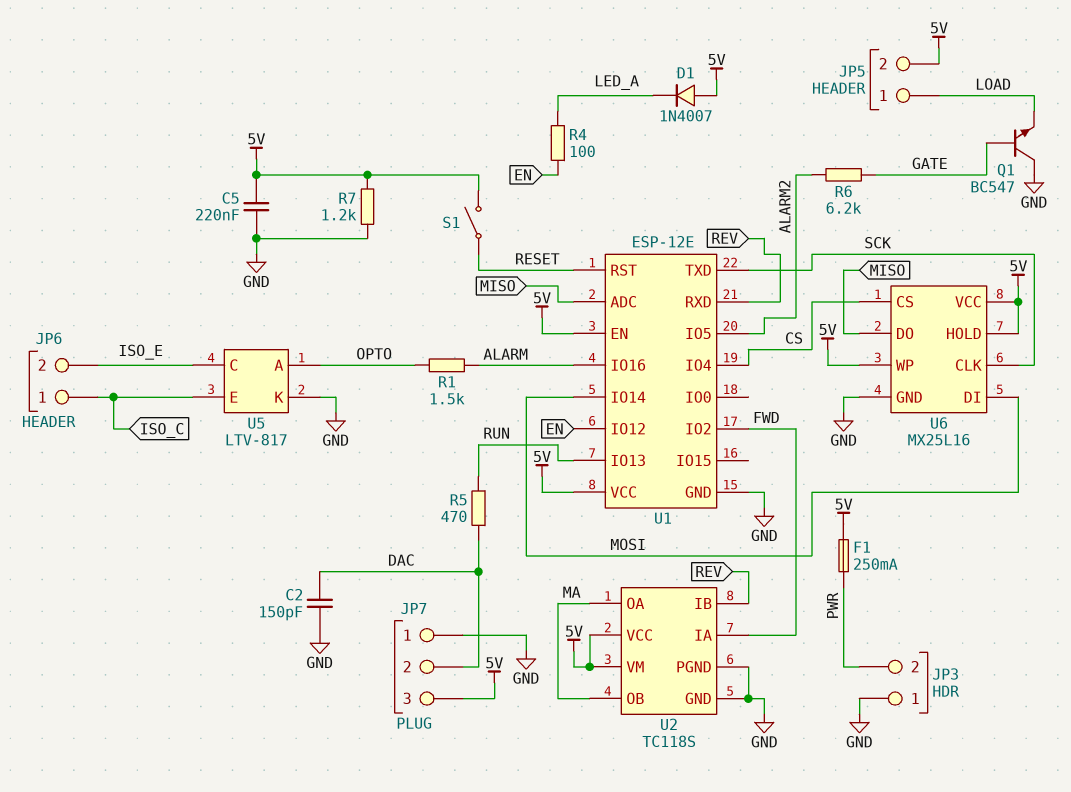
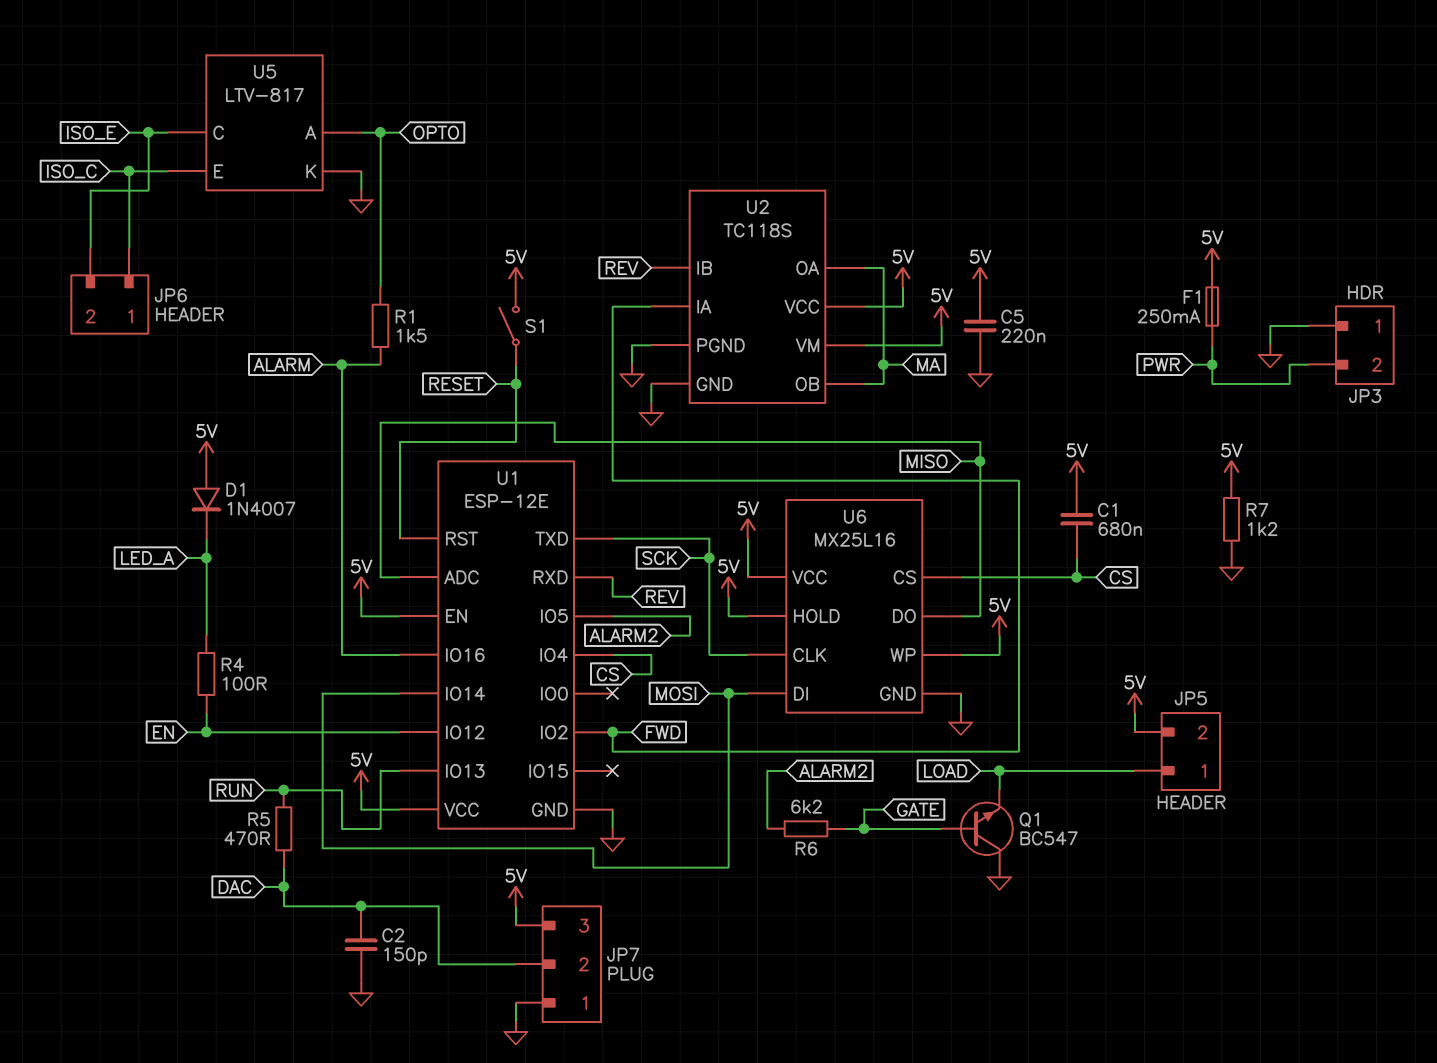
C1: none -> 680nF (5V, CS)

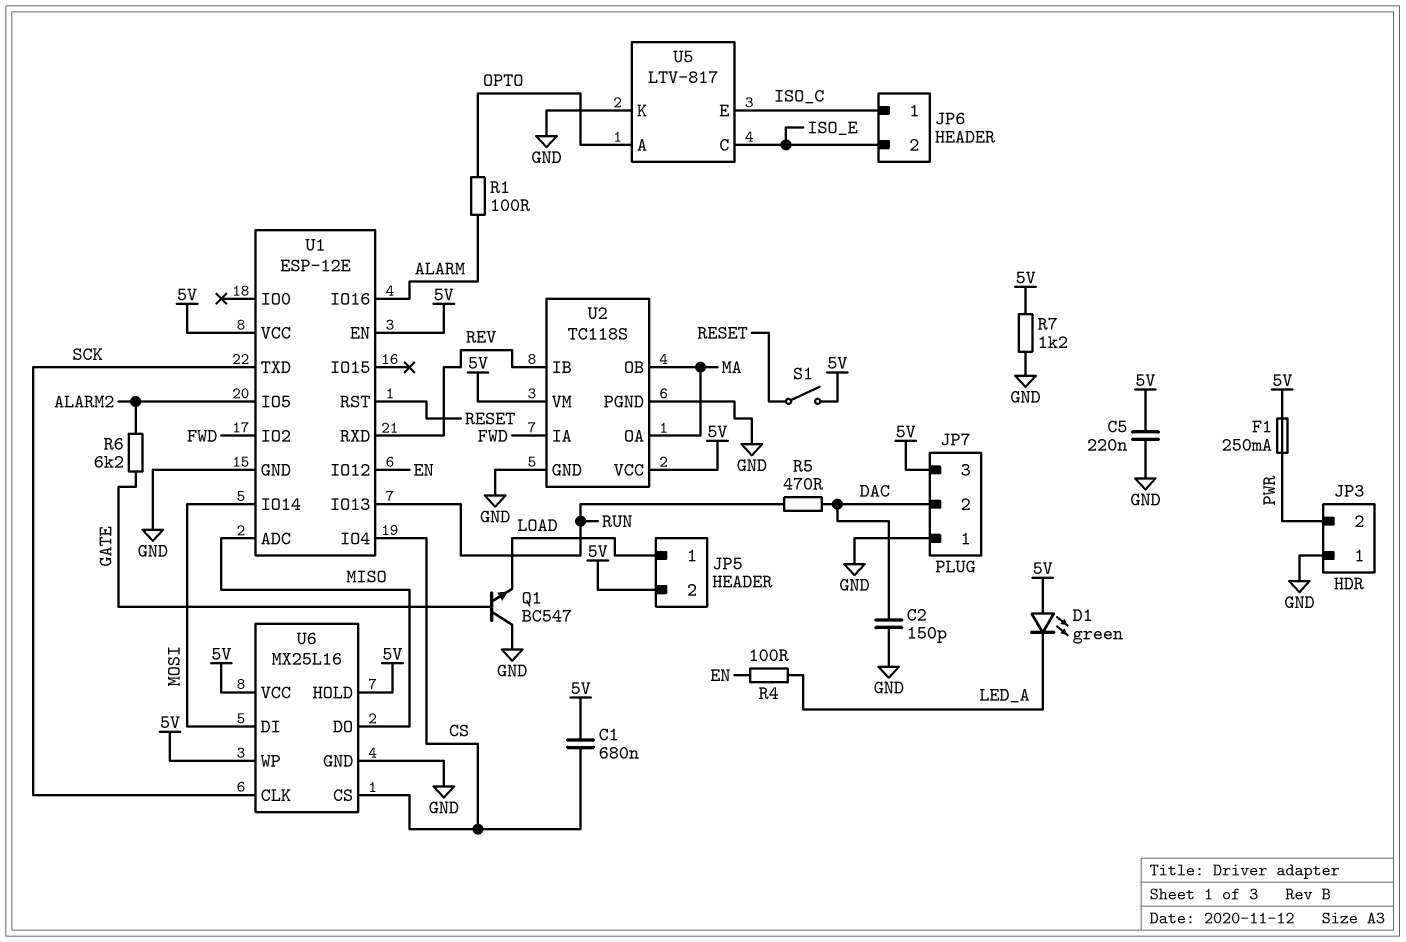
D1: diode 1N4007 (A 5V, K LED_A) -> LED green (A 5V, K LED_A)
R1: 1.5k (ALARM, OPTO) -> 100 (ALARM, OPTO)

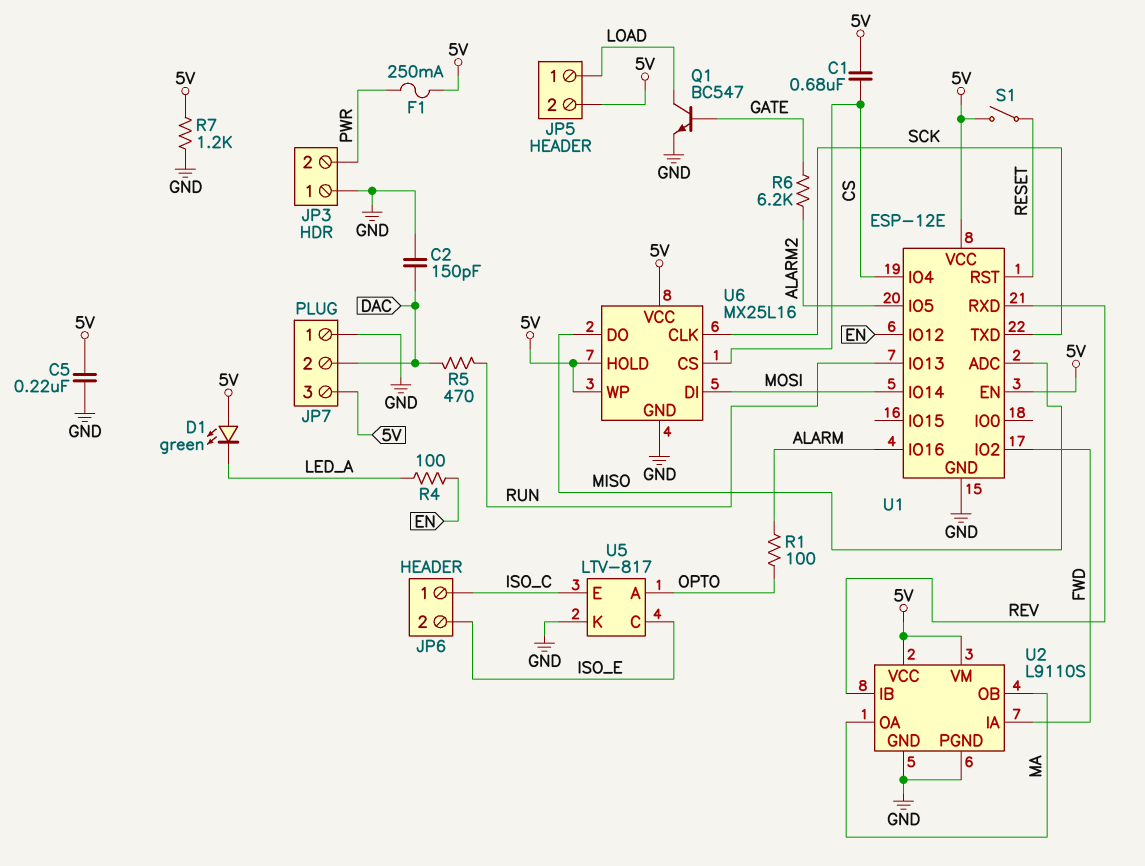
Q1: NPN BC547 (B GATE, C GND, E LOAD) -> NPN BC547 (B GATE, C LOAD, E GND)
U2: TC118S -> L9110S

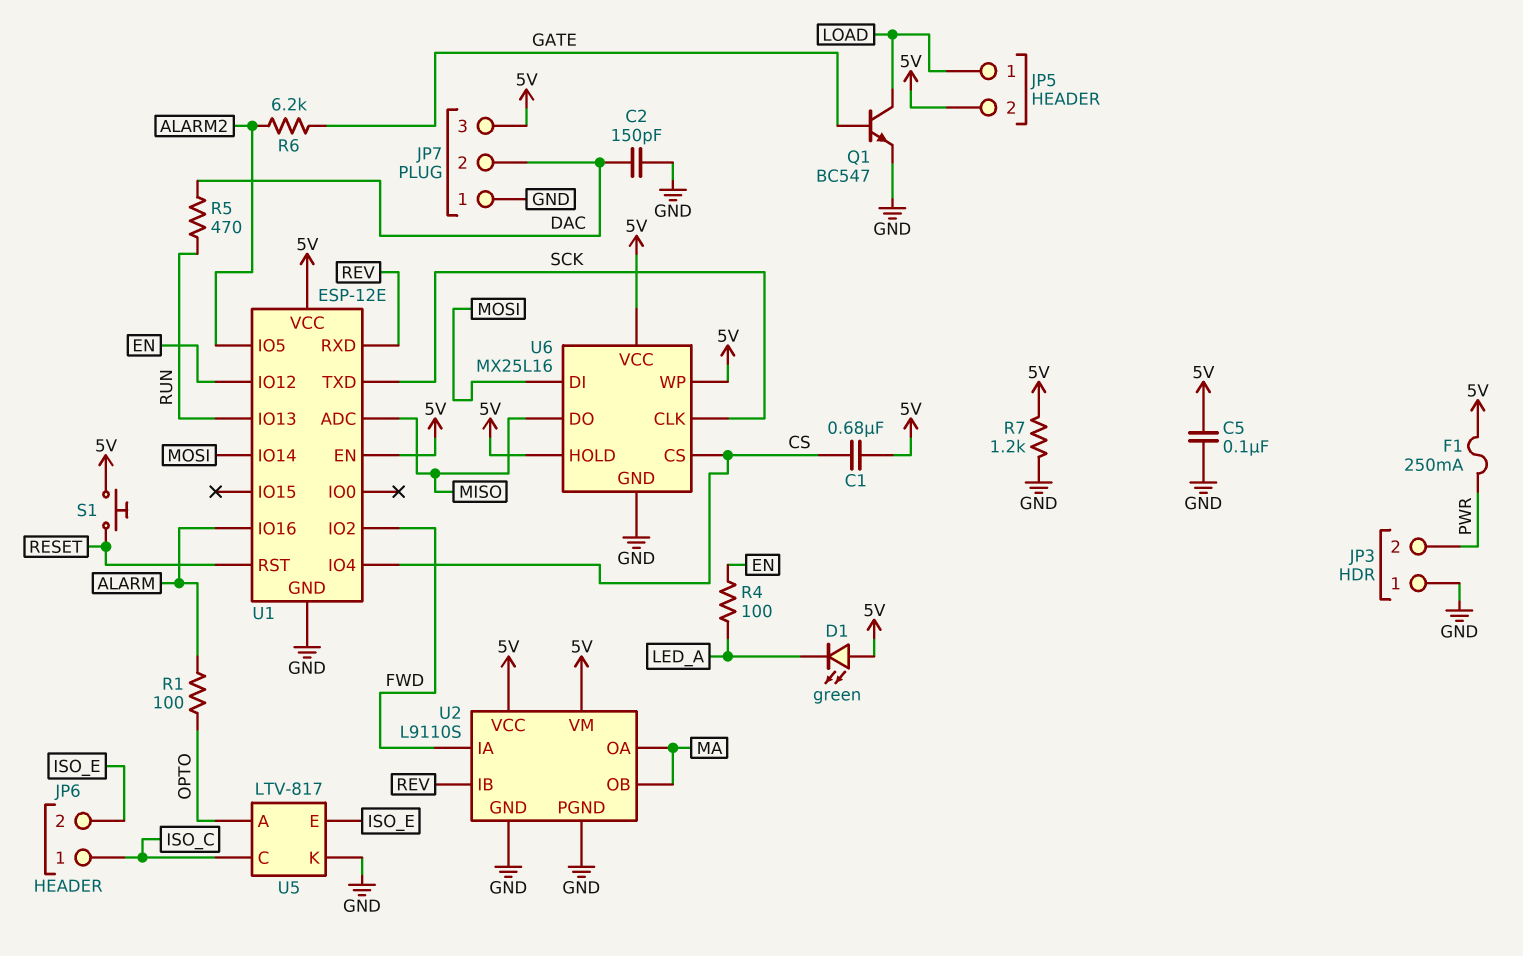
C5: 220nF (5V, GND) -> 100nF (5V, GND)
S1: switch (5V, RESET) -> button (5V, RESET)
U5 pin C: ISO_E -> ISO_C
U5 pin E: ISO_C -> ISO_E

